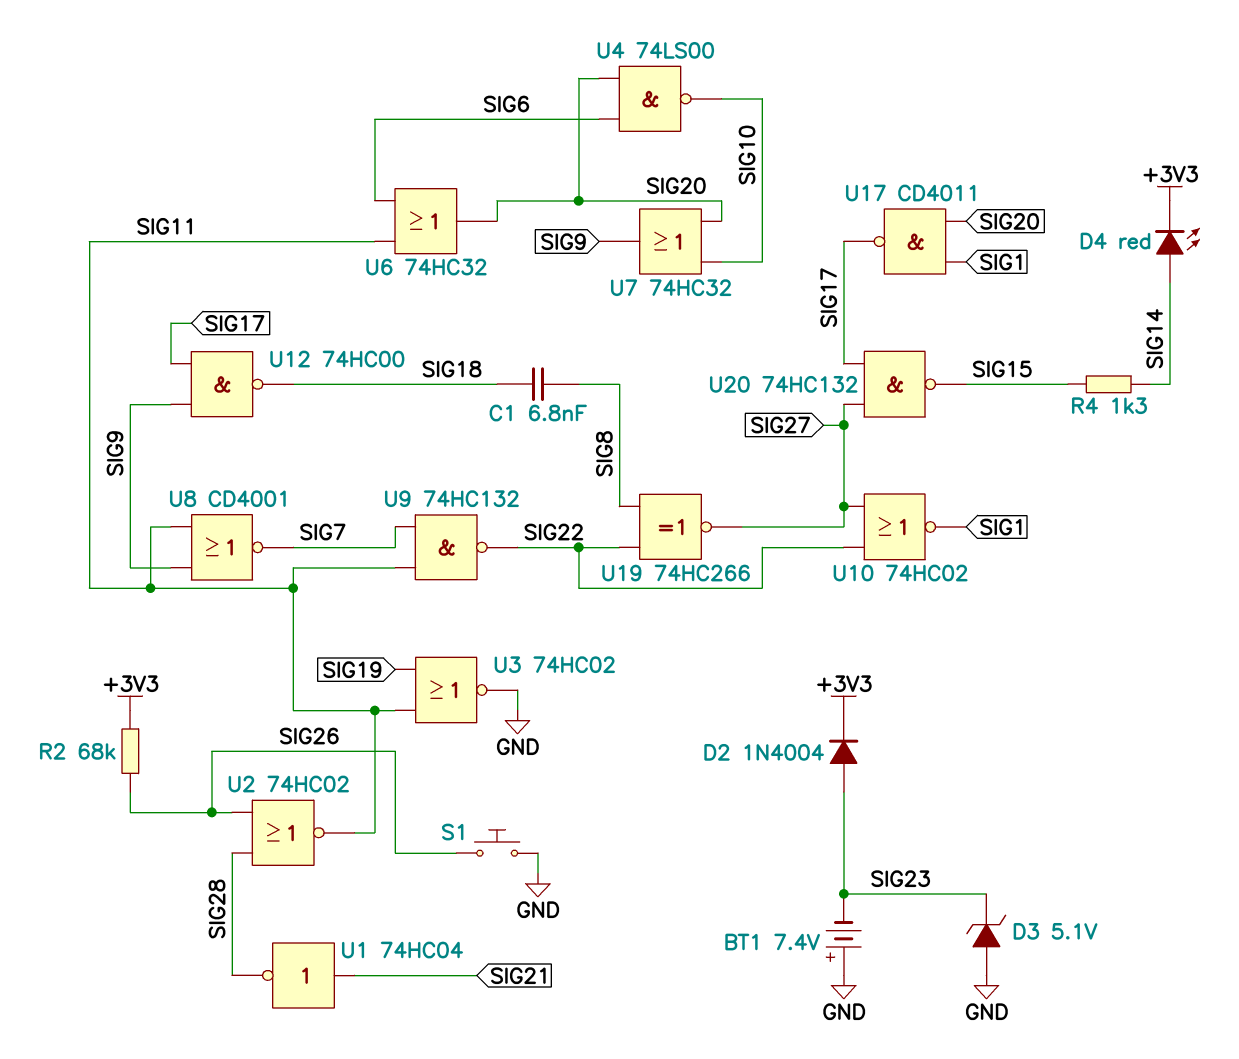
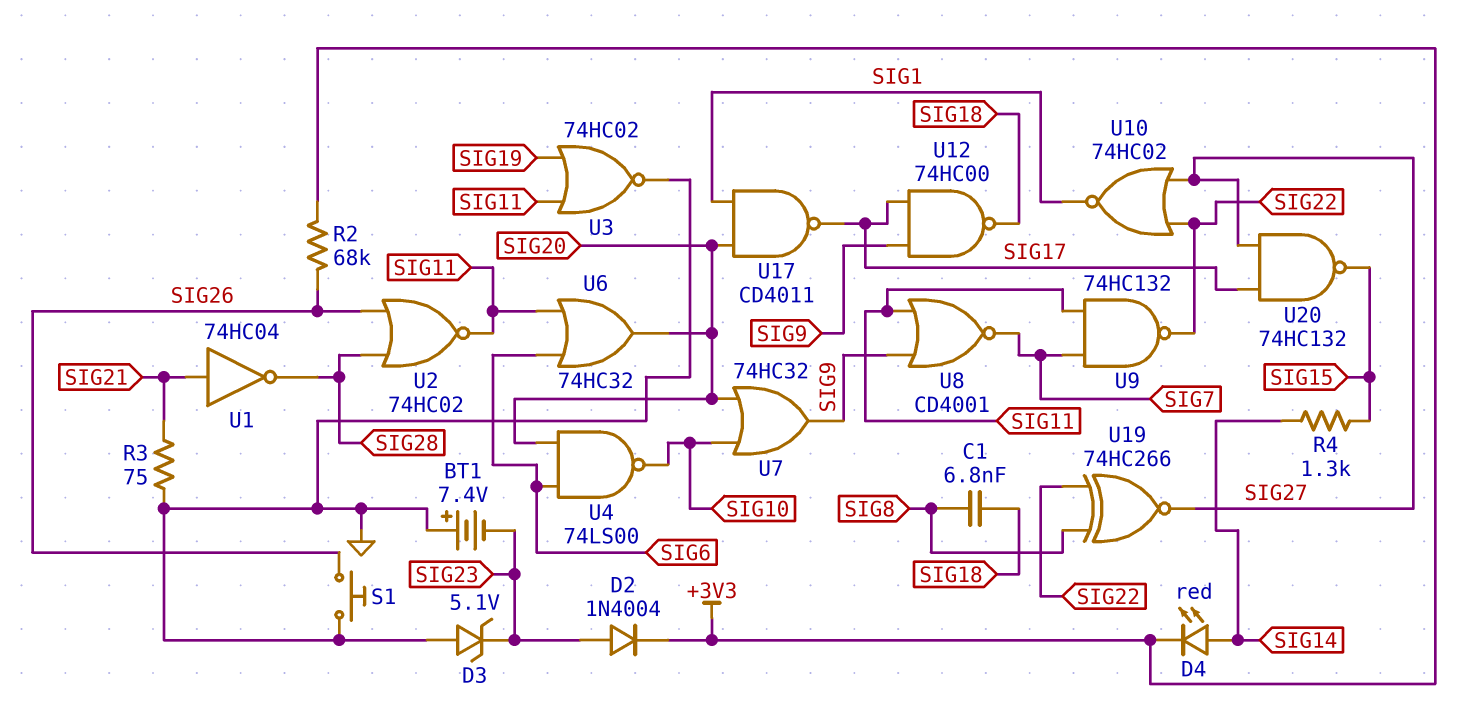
R3: none -> 75 (GND, SIG21)

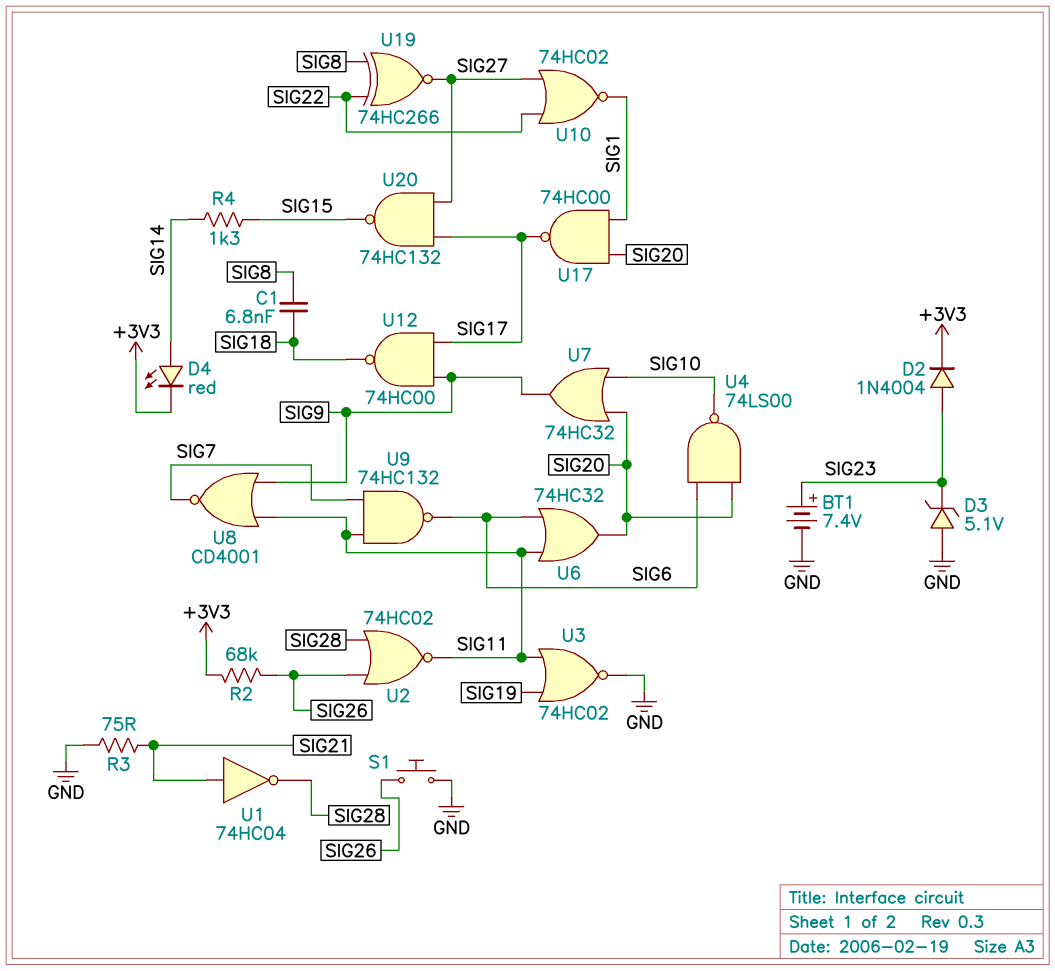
BT1: 7.4V (plus GND, minus SIG23) -> 7.4V (plus SIG23, minus GND)
U9: NAND 74HC132 (in SIG7, in SIG11, out SIG22) -> NAND 74HC132 (in SIG7, in SIG11, out SIG6)
U17: NAND CD4011 (in SIG1, in SIG20, out SIG17) -> NAND 74HC00 (in SIG1, in SIG20, out SIG17)

